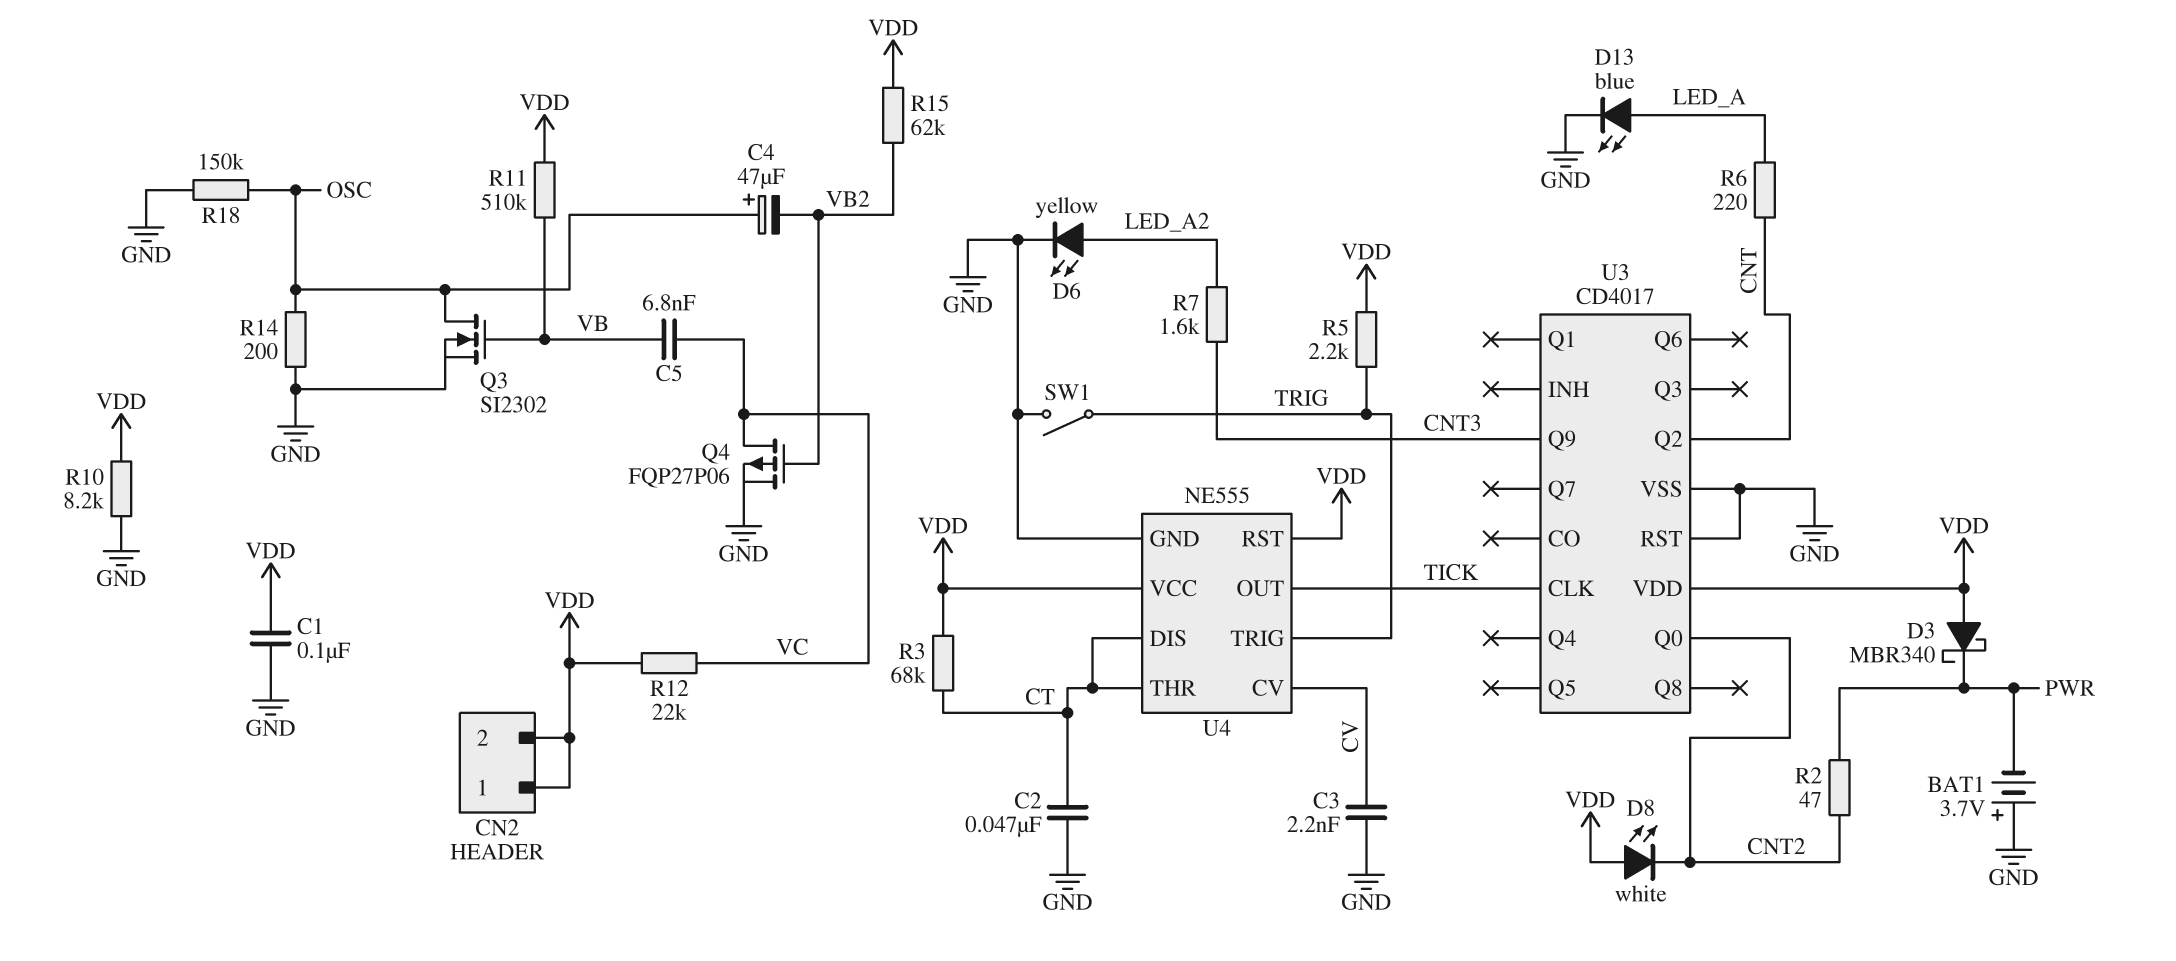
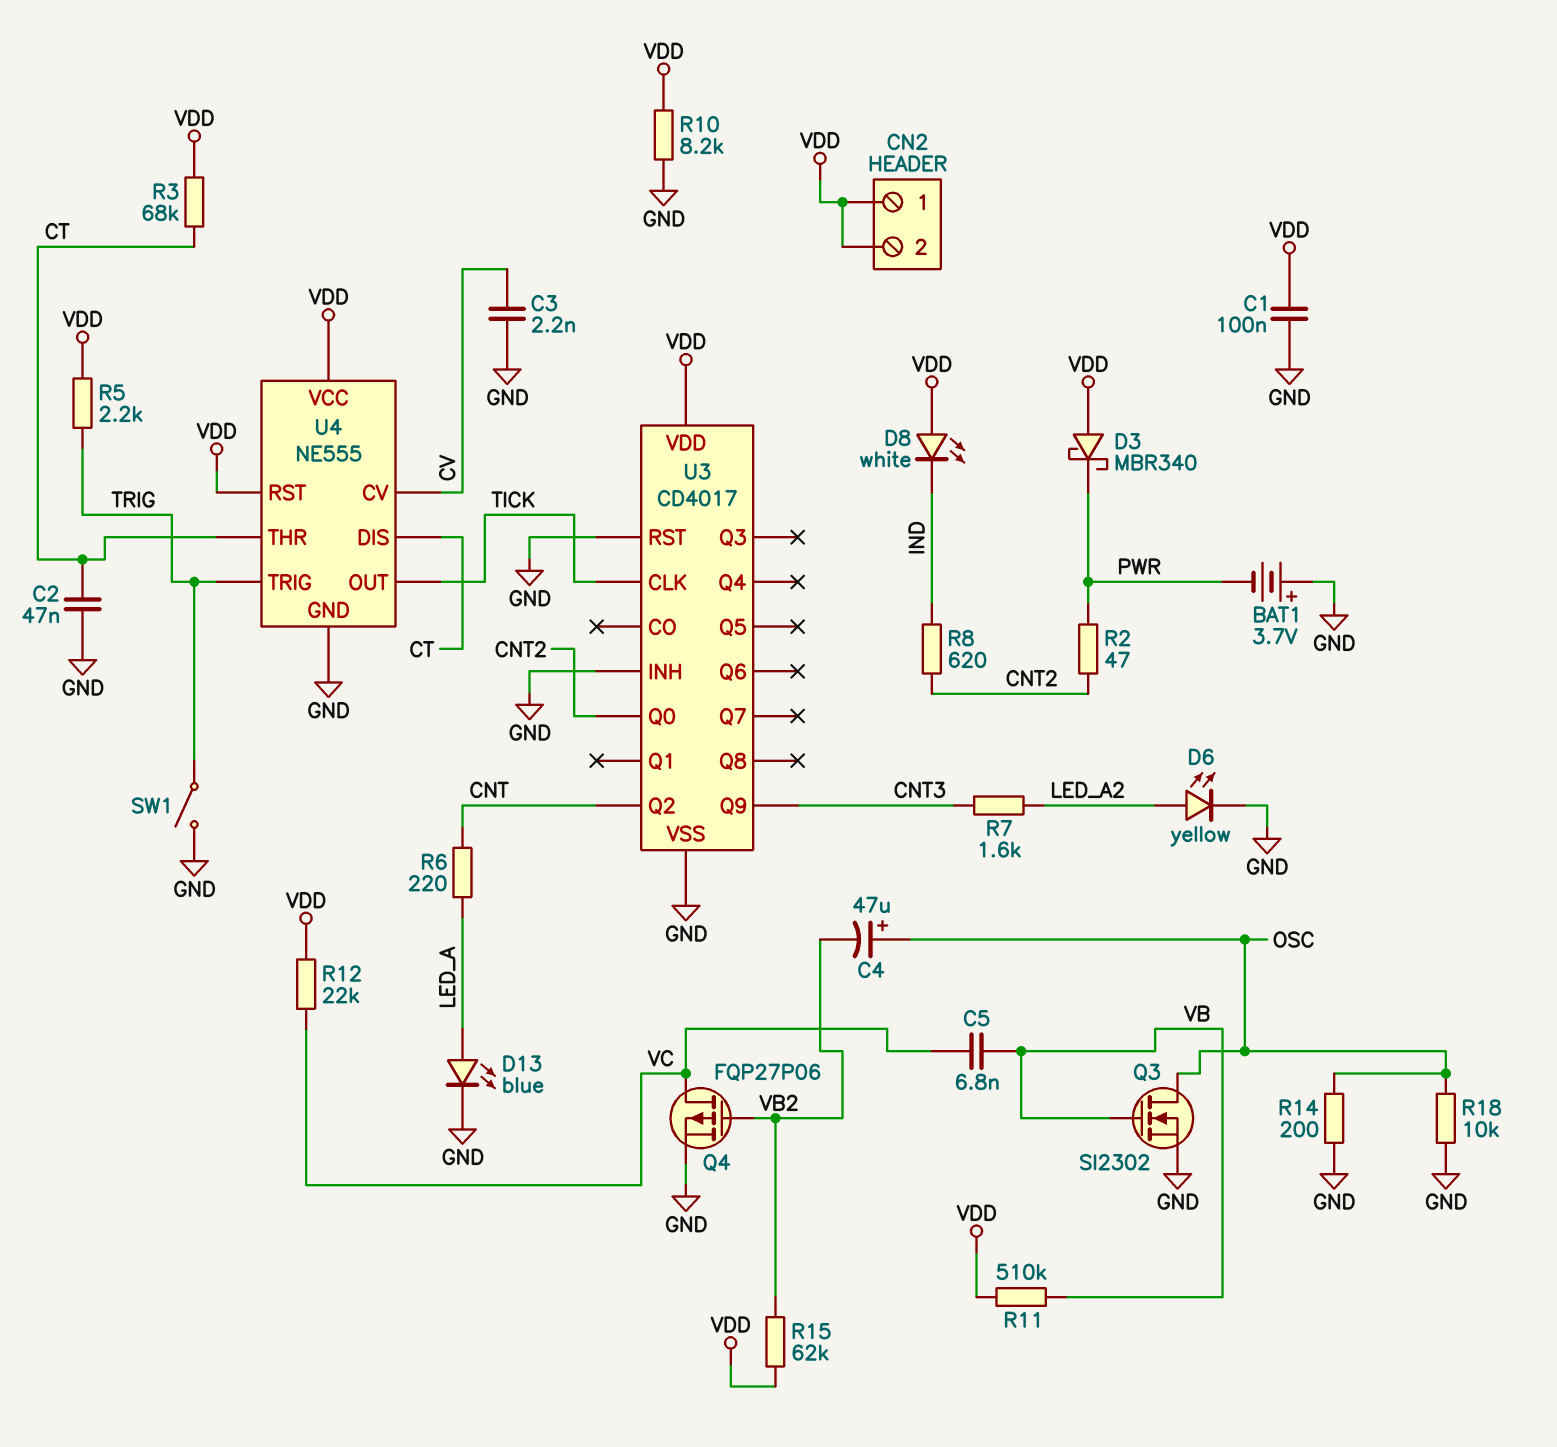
D8: LED white (A VDD, K CNT2) -> LED white (A VDD, K IND)
R8: none -> 620 (CNT2, IND)
R18: 150k (GND, OSC) -> 10k (GND, OSC)
U3 pin INH: none -> GND

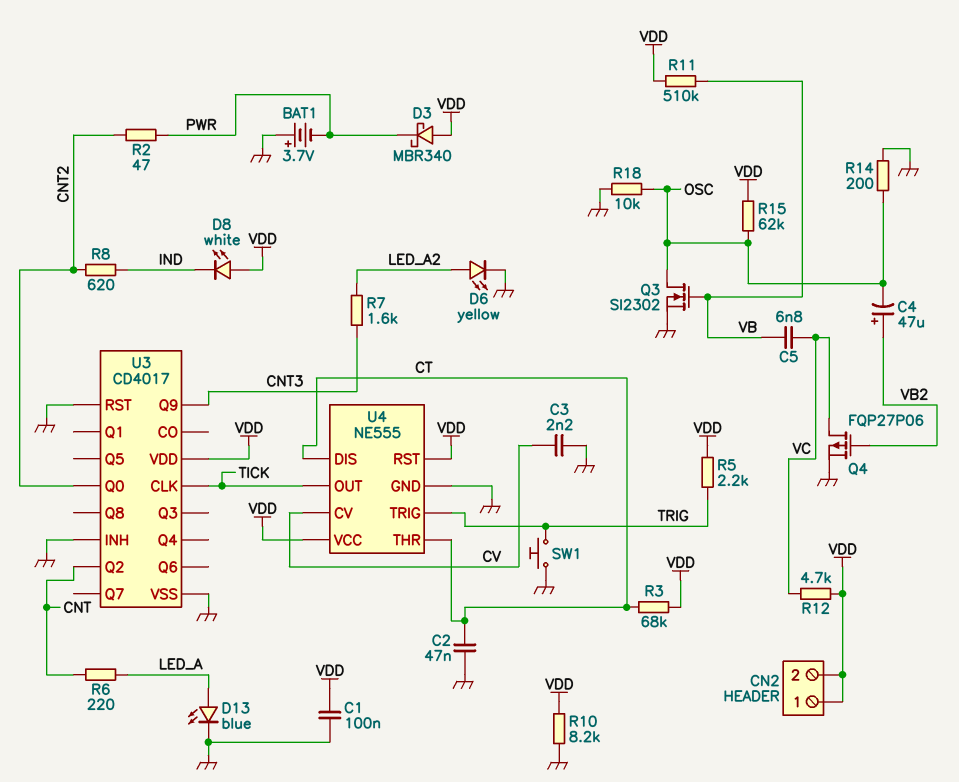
C4: 47uF (plus OSC, minus VB2) -> 47uF (plus VB2, minus OSC)
R12: 22k (VC, VDD) -> 4.7k (VC, VDD)
R15: 62k (VB2, VDD) -> 62k (OSC, VDD)
SW1: switch (GND, TRIG) -> button (GND, TRIG)

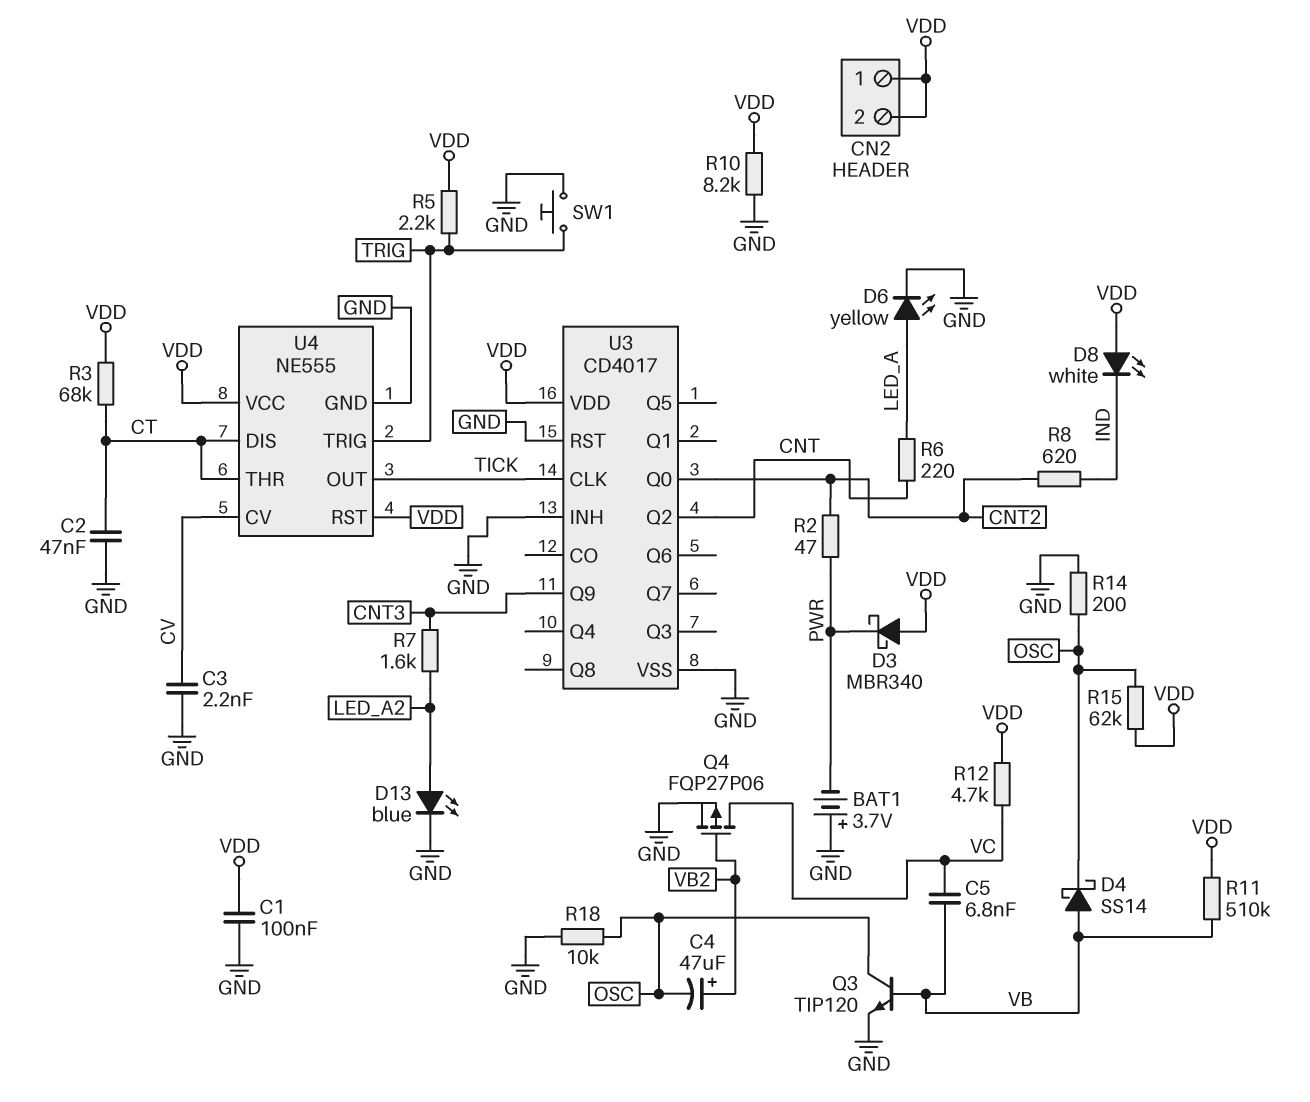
D4: none -> schottky SS14 (A VB, K OSC)
D6: LED yellow (A LED_A2, K GND) -> LED yellow (A LED_A, K GND)
D13: LED blue (A LED_A, K GND) -> LED blue (A LED_A2, K GND)
Q3: NMOS SI2302 (G VB, D OSC, S GND) -> NPN TIP120 (B VB, C OSC, E GND)

